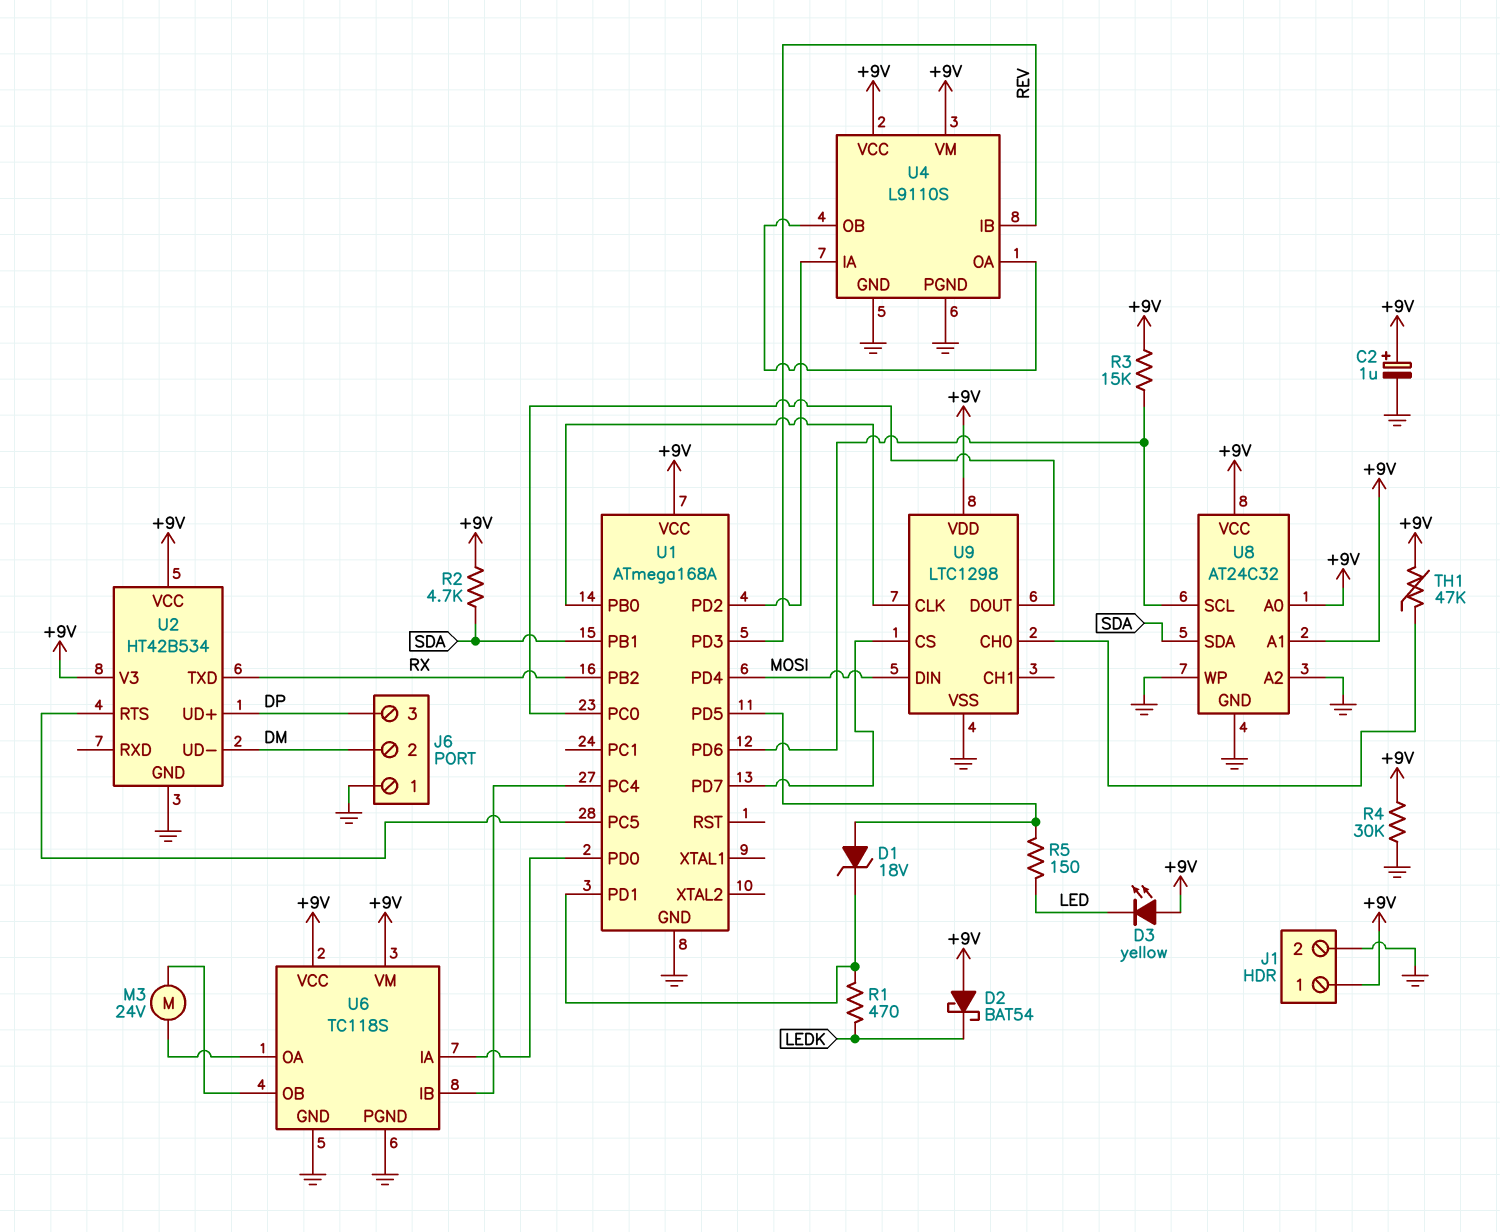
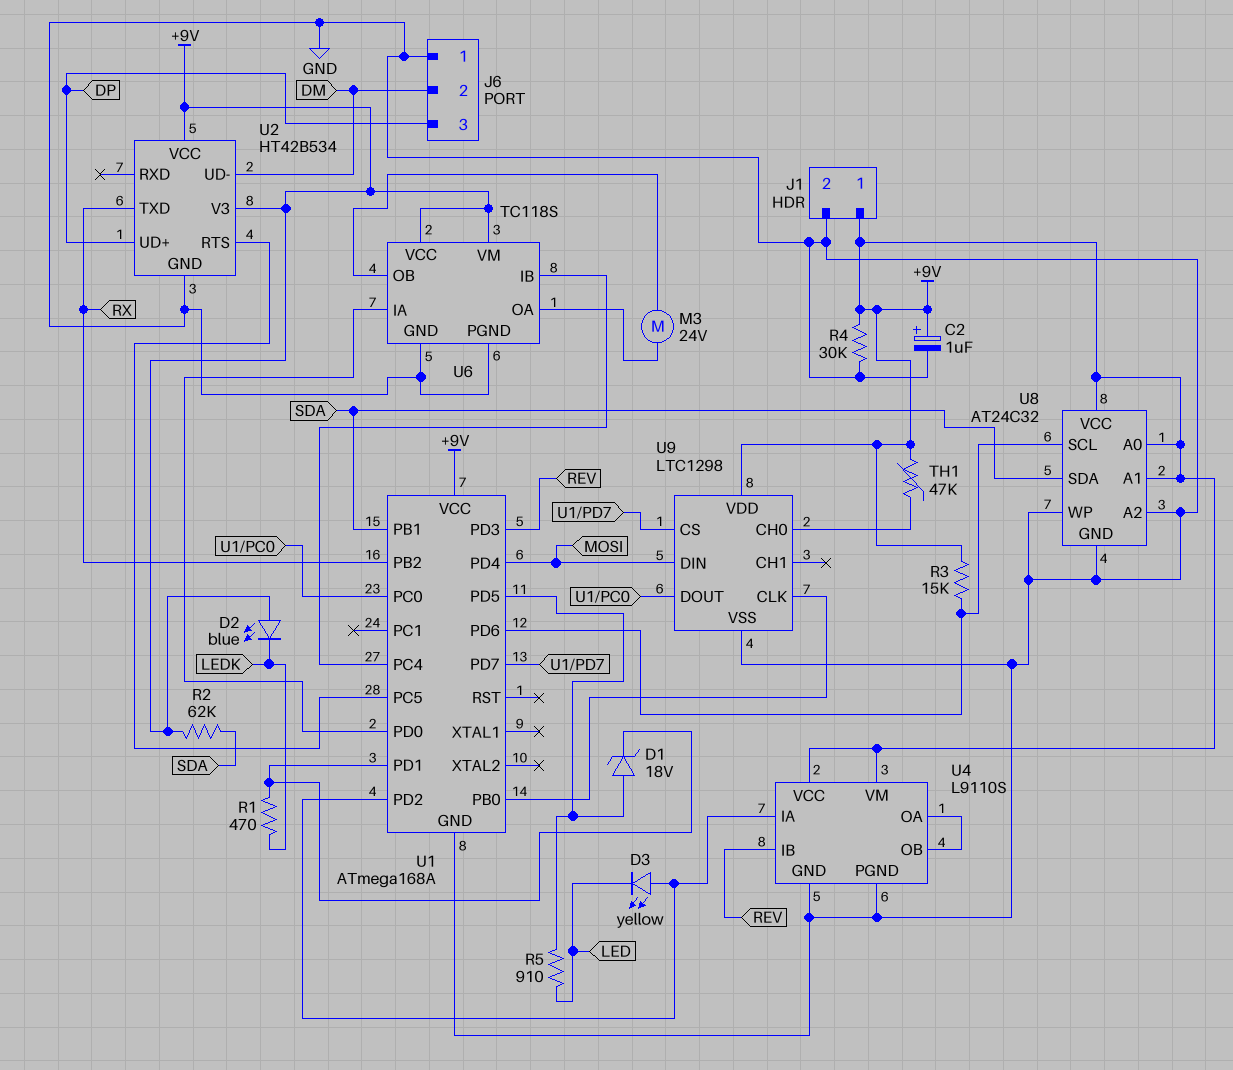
D2: schottky BAT54 (A +9V, K LEDK) -> LED blue (A +9V, K LEDK)
D3: LED yellow (A +9V, K LED) -> LED yellow (A U1/PD2, K LED)
R2: 4.7k (+9V, SDA) -> 62k (+9V, SDA)
R5: 150 (LED, U1/PD5) -> 910 (LED, U1/PD5)

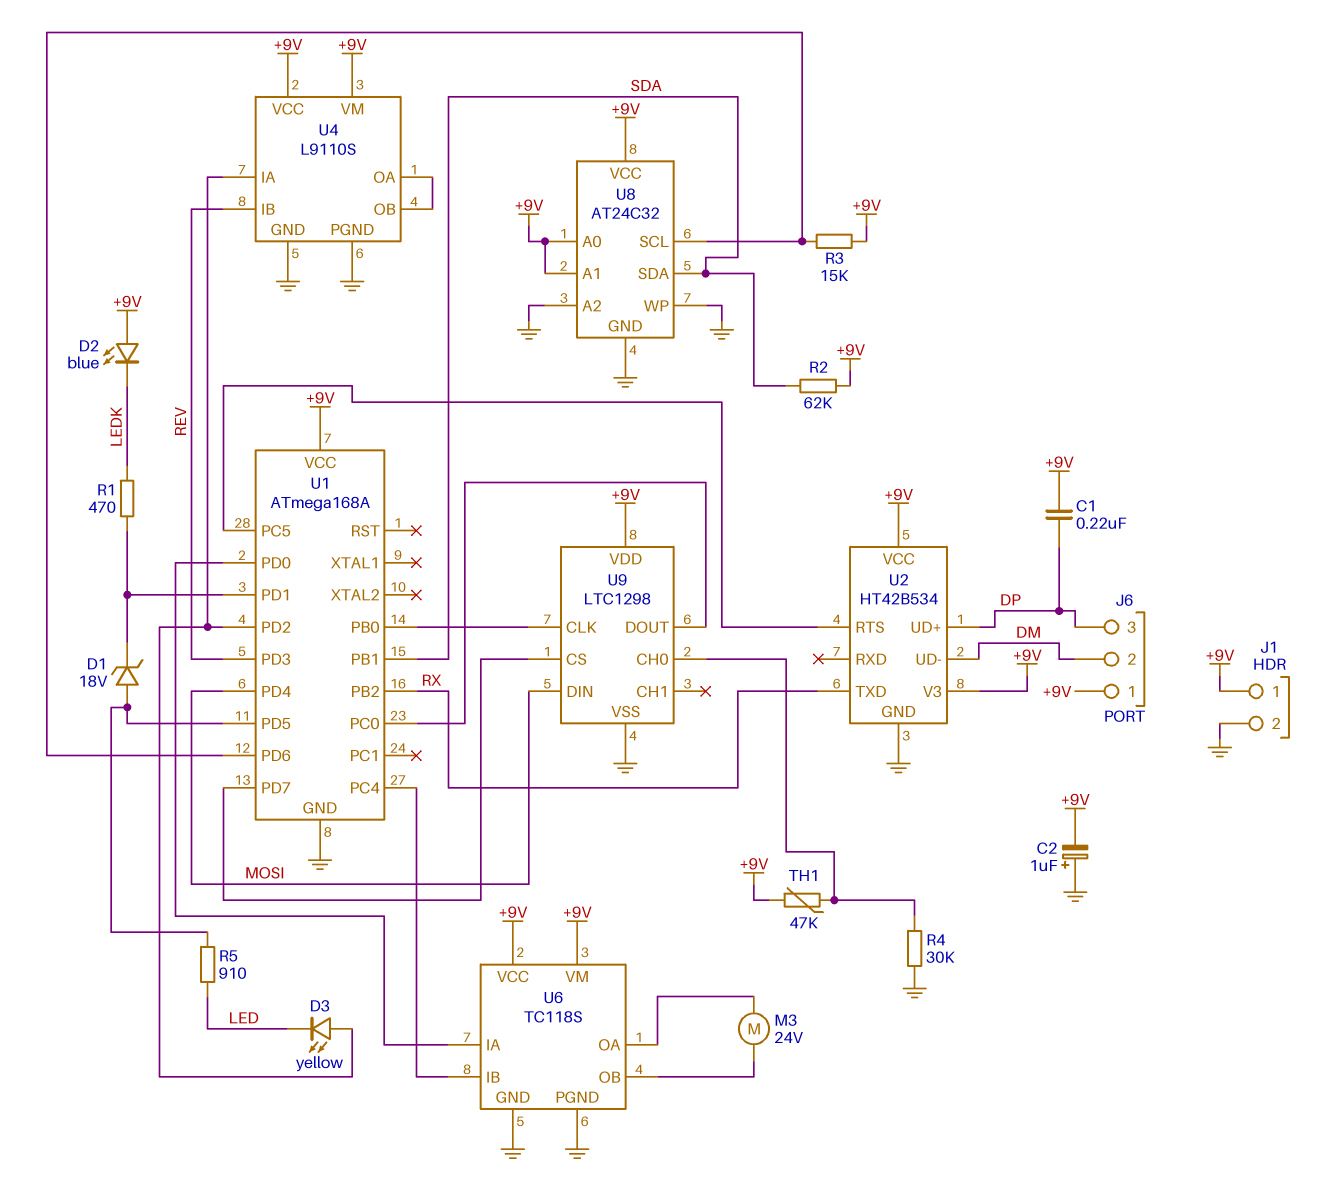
C1: none -> 220nF (+9V, DP)
C2: 1uF (plus +9V, minus GND) -> 1uF (plus GND, minus +9V)
J6 pin 1: GND -> +9V
R4: 30k (+9V, GND) -> 30k (GND, U9/CH0)

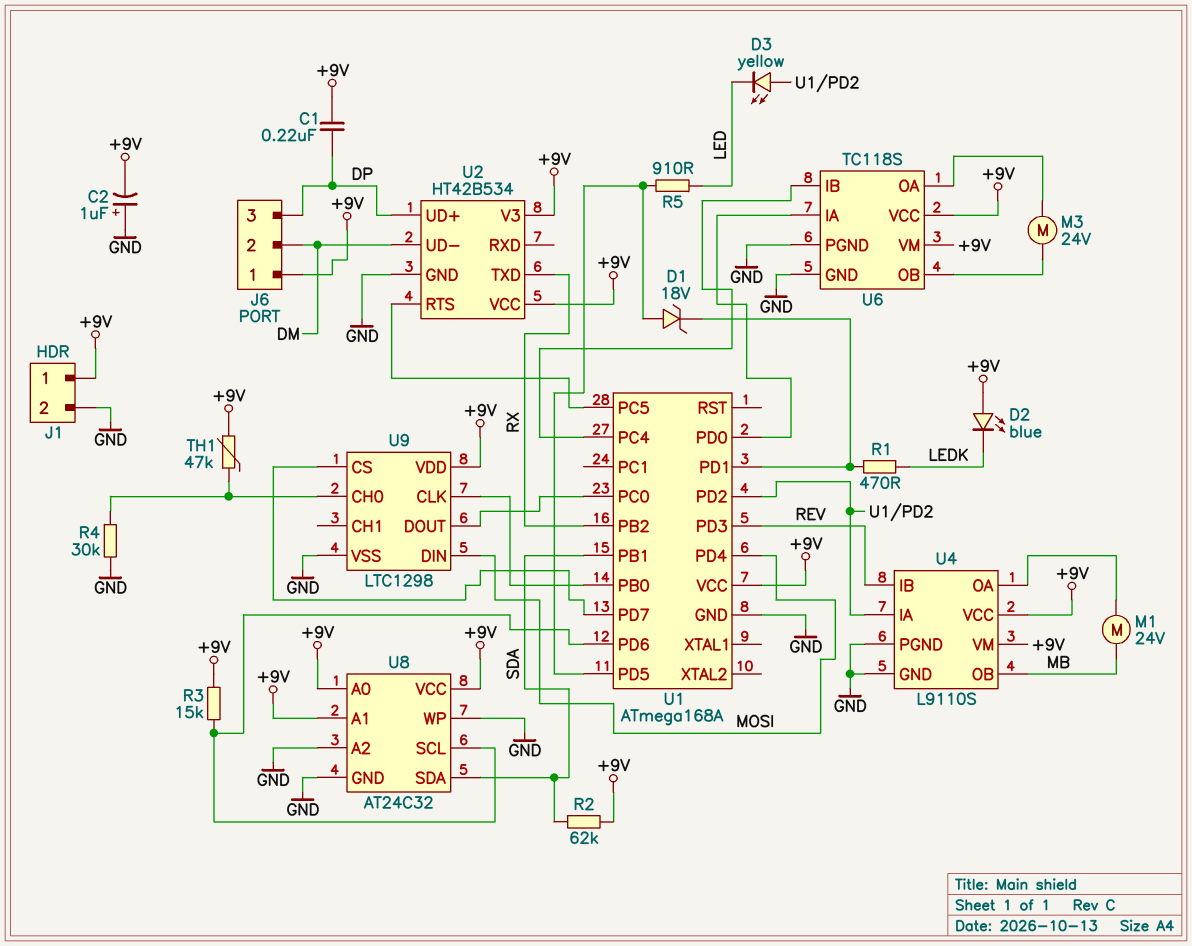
M1: none -> motor 24V (MB, U4/OA)
U4 pin OB: U4/OA -> MB

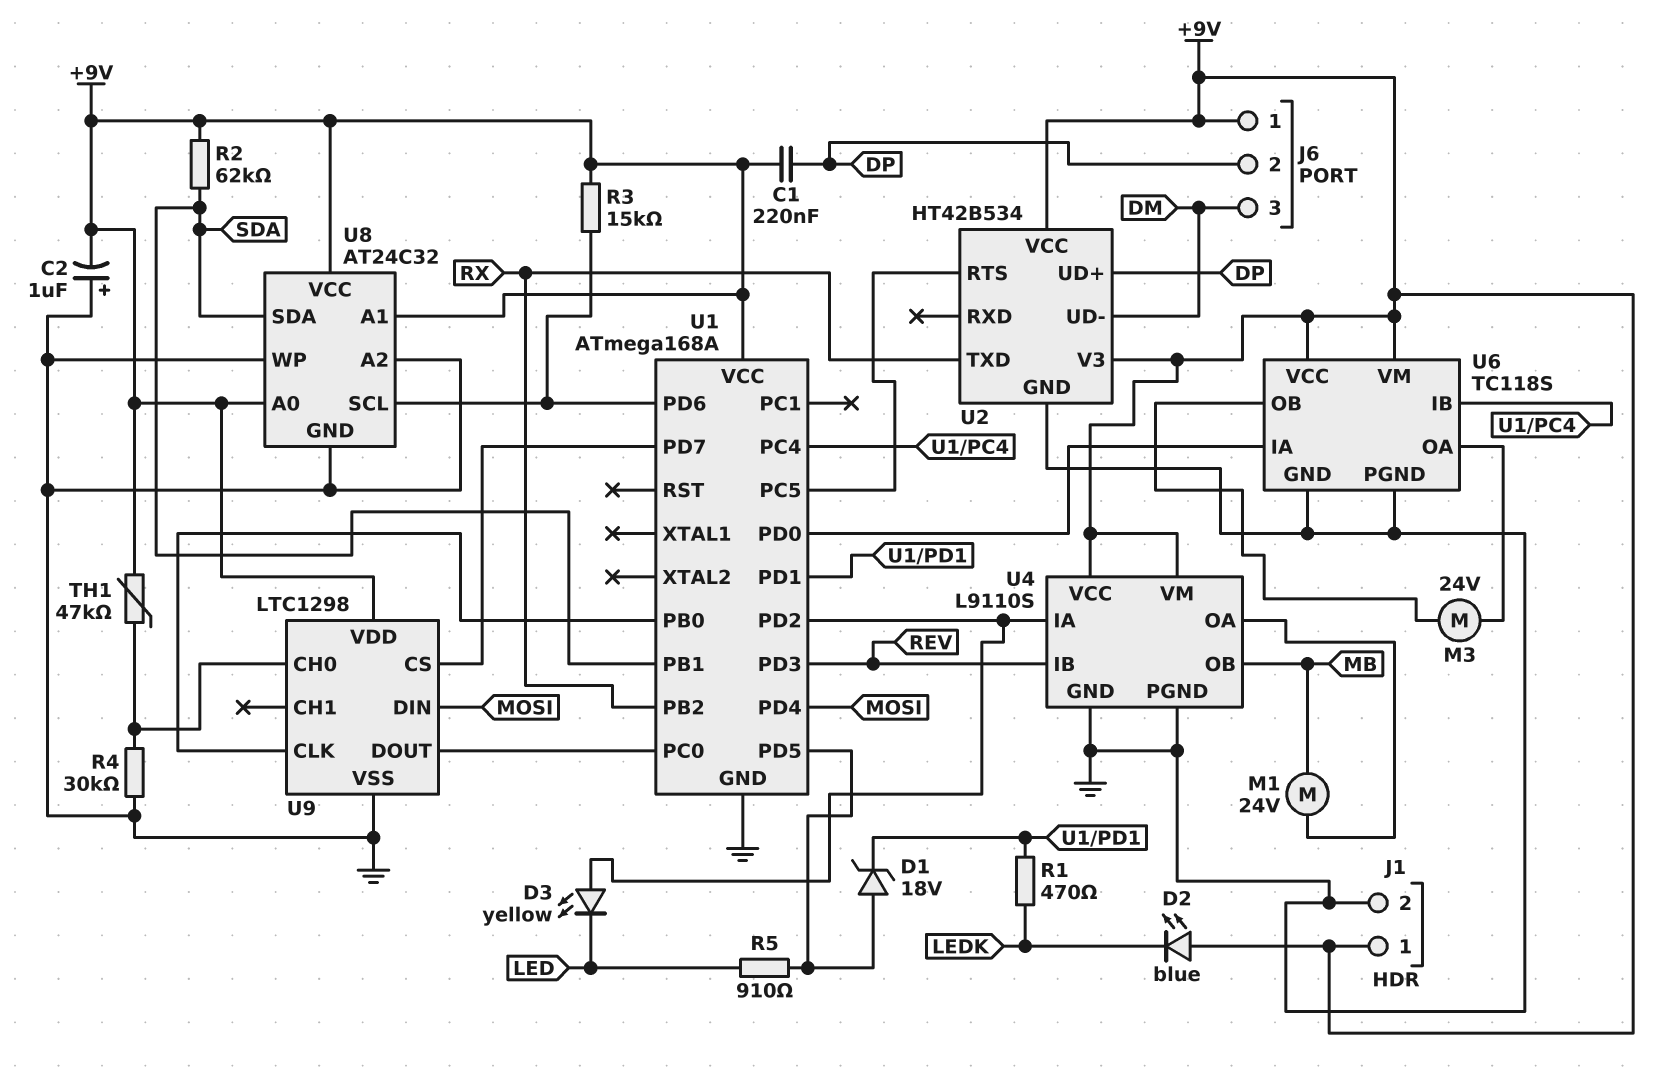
J6 pin 2: DM -> DP
J6 pin 3: DP -> DM

